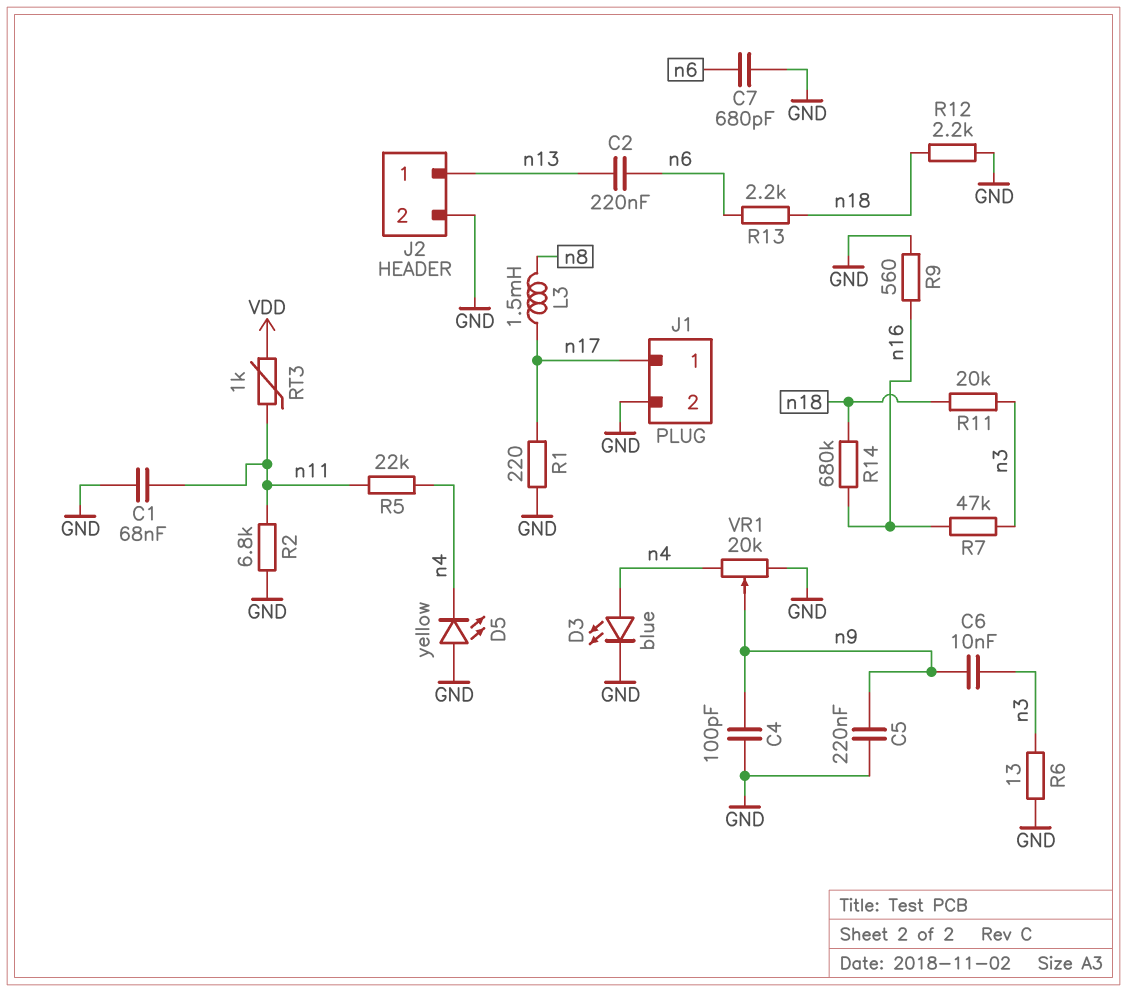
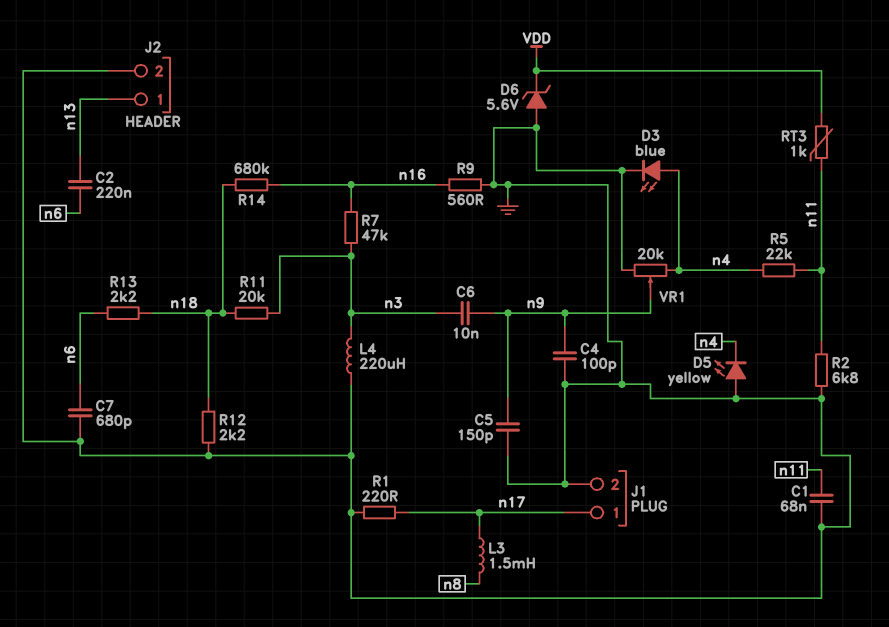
C5: 220nF (GND, n9) -> 150pF (GND, n9)
D6: none -> zener 5.6V (A GND, K VDD)
L4: none -> 220uH (GND, n3)
R6: 13 (GND, n3) -> none

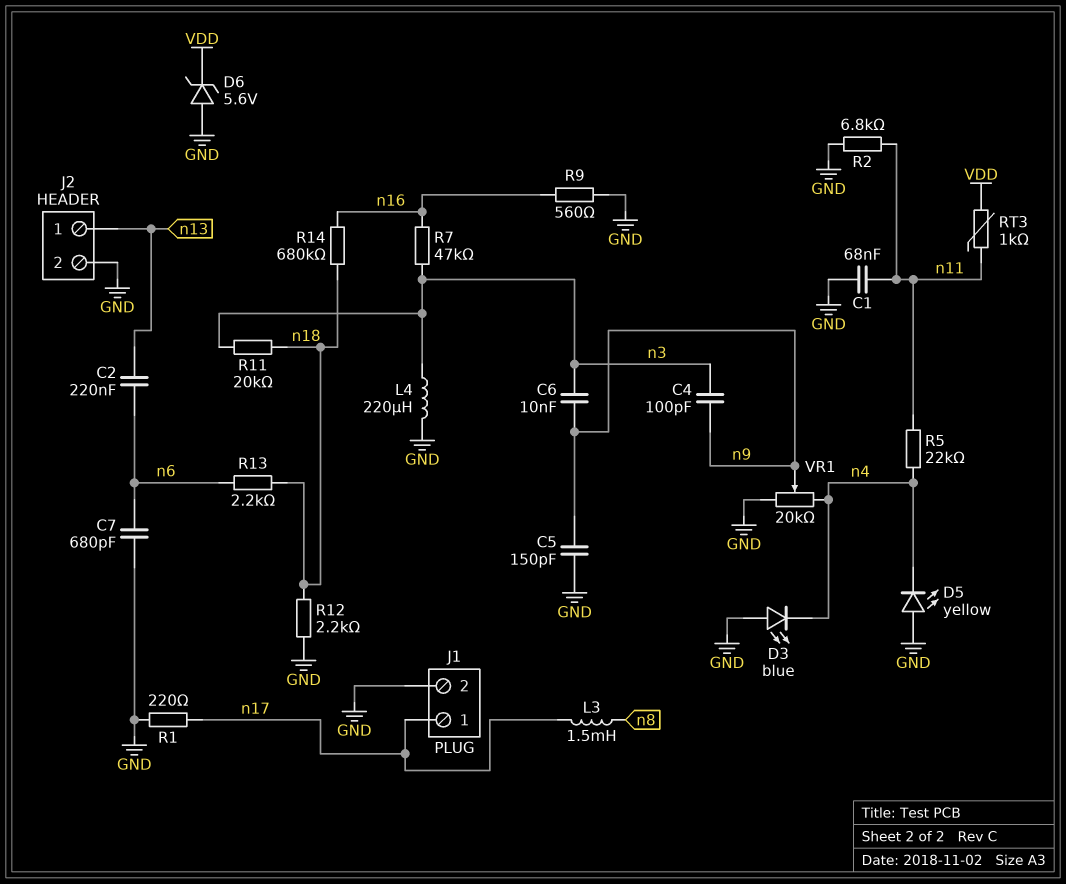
C4: 100pF (GND, n9) -> 100pF (n3, n9)
D3: LED blue (A n4, K GND) -> LED blue (A GND, K n4)

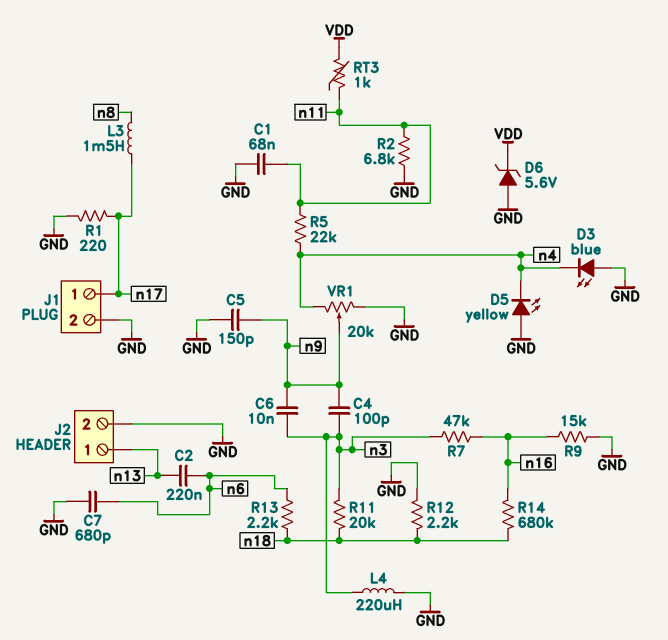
R9: 560 (GND, n16) -> 15k (GND, n16)

